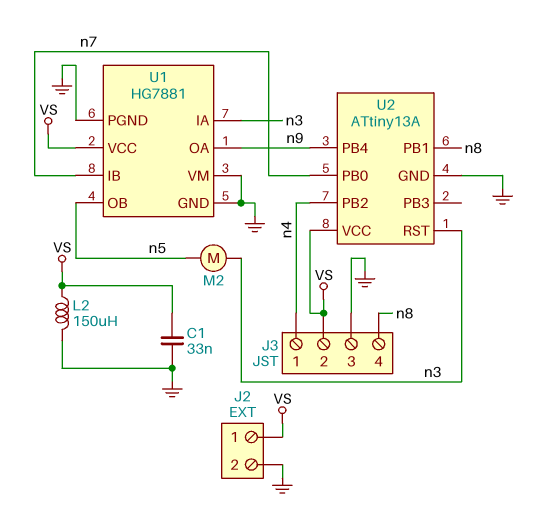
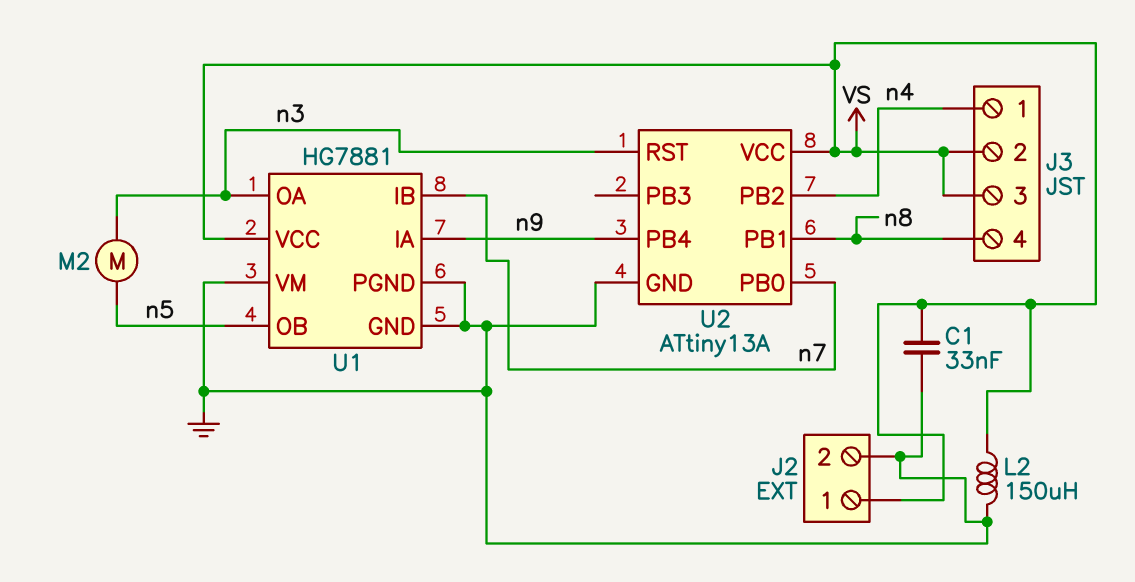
J3 pin 3: GND -> VS
U1 pin IA: n3 -> n9
U1 pin OA: n9 -> n3

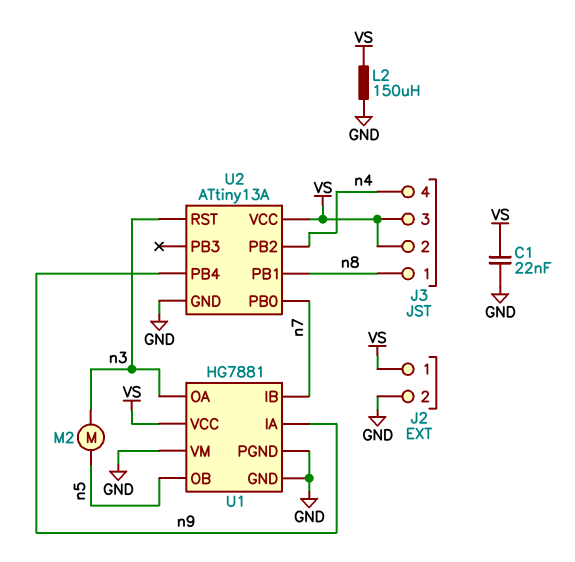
C1: 33nF (GND, VS) -> 22nF (GND, VS)
J3 pin 1: n4 -> n8
J3 pin 4: n8 -> n4

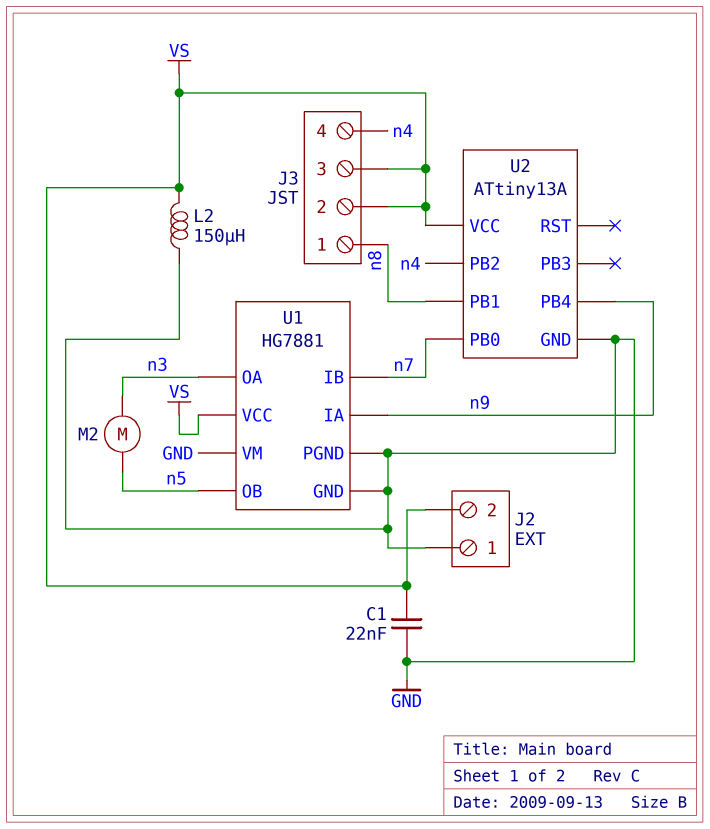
J2 pin 1: VS -> GND
J2 pin 2: GND -> VS
U2 pin RST: n3 -> none

